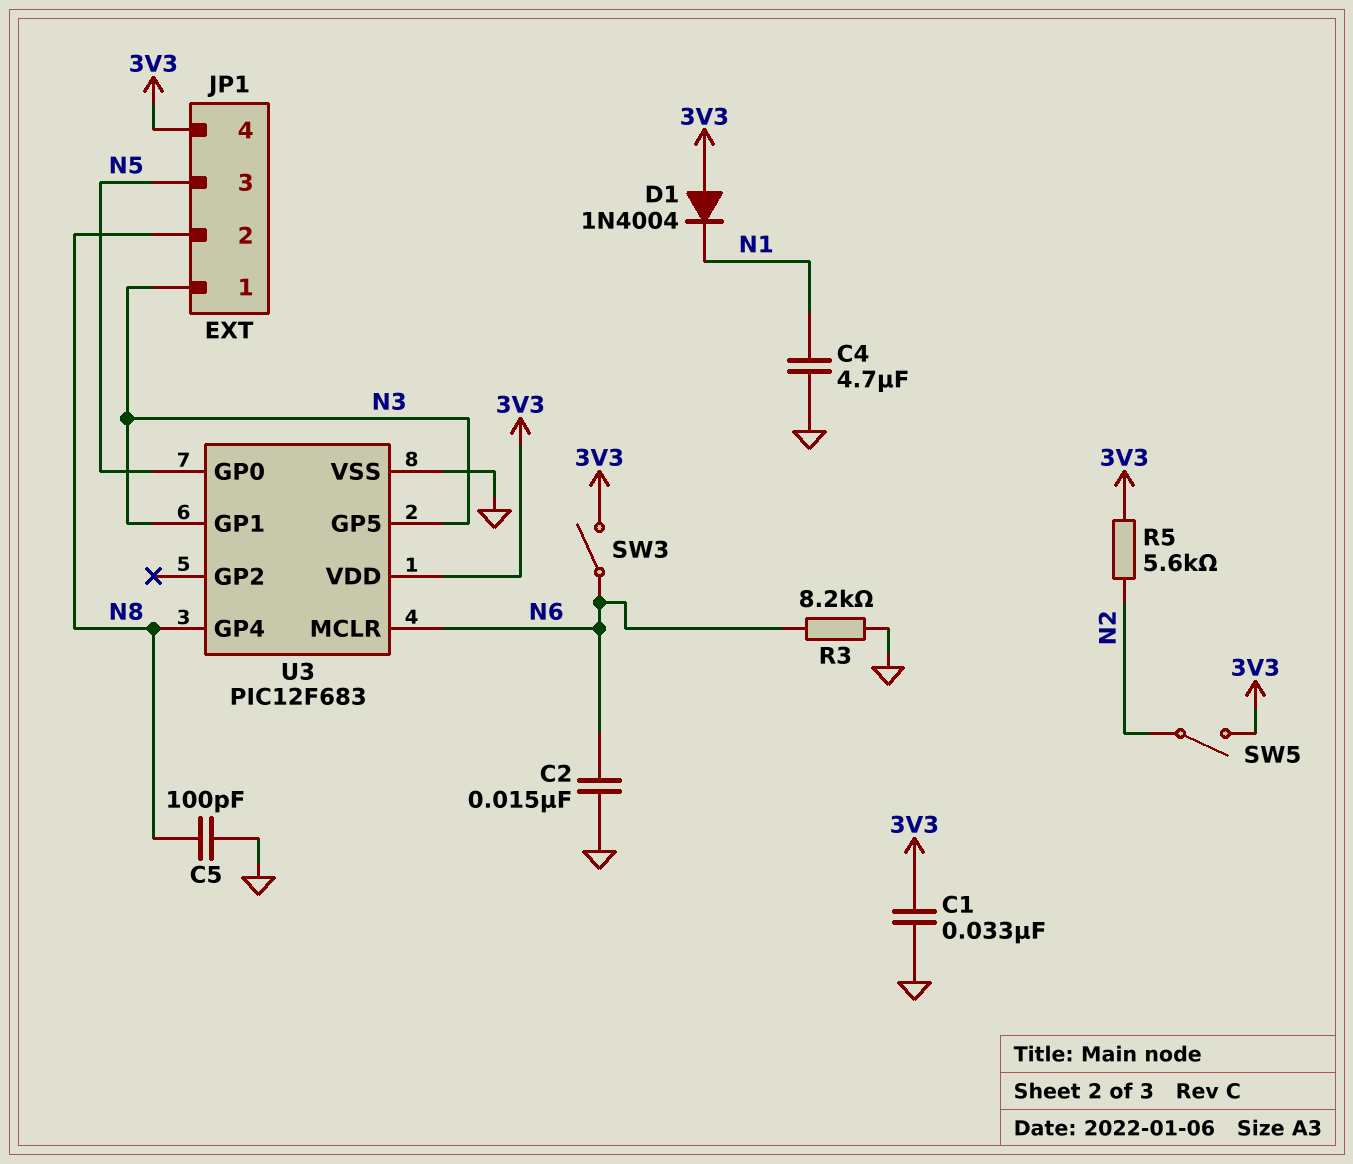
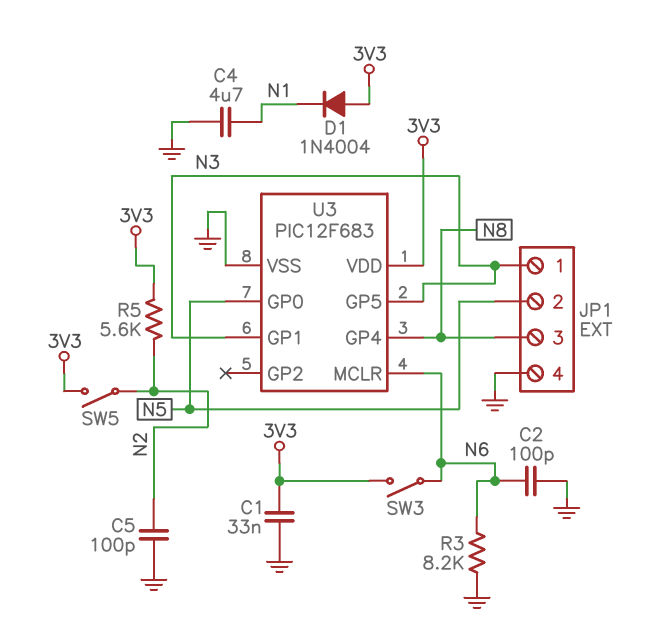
C2: 15nF (GND, N6) -> 100pF (GND, N6)
C5: 100pF (GND, N8) -> 100pF (GND, N2)
JP1 pin 2: N8 -> N5
JP1 pin 3: N5 -> N8
JP1 pin 4: 3V3 -> GND

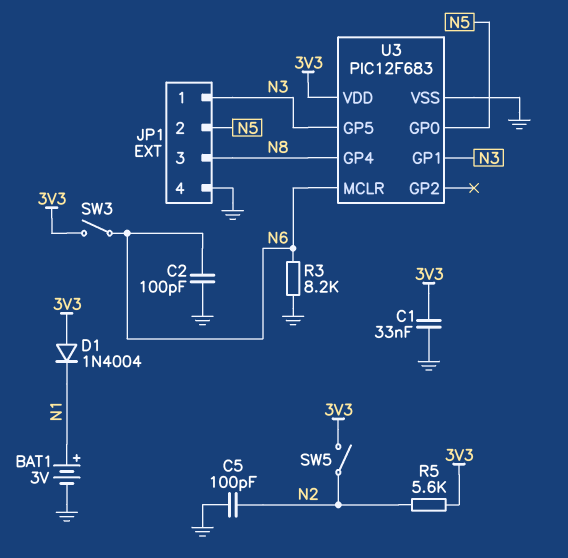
BAT1: none -> 3V (plus N1, minus GND)
C4: 4.7uF (GND, N1) -> none

